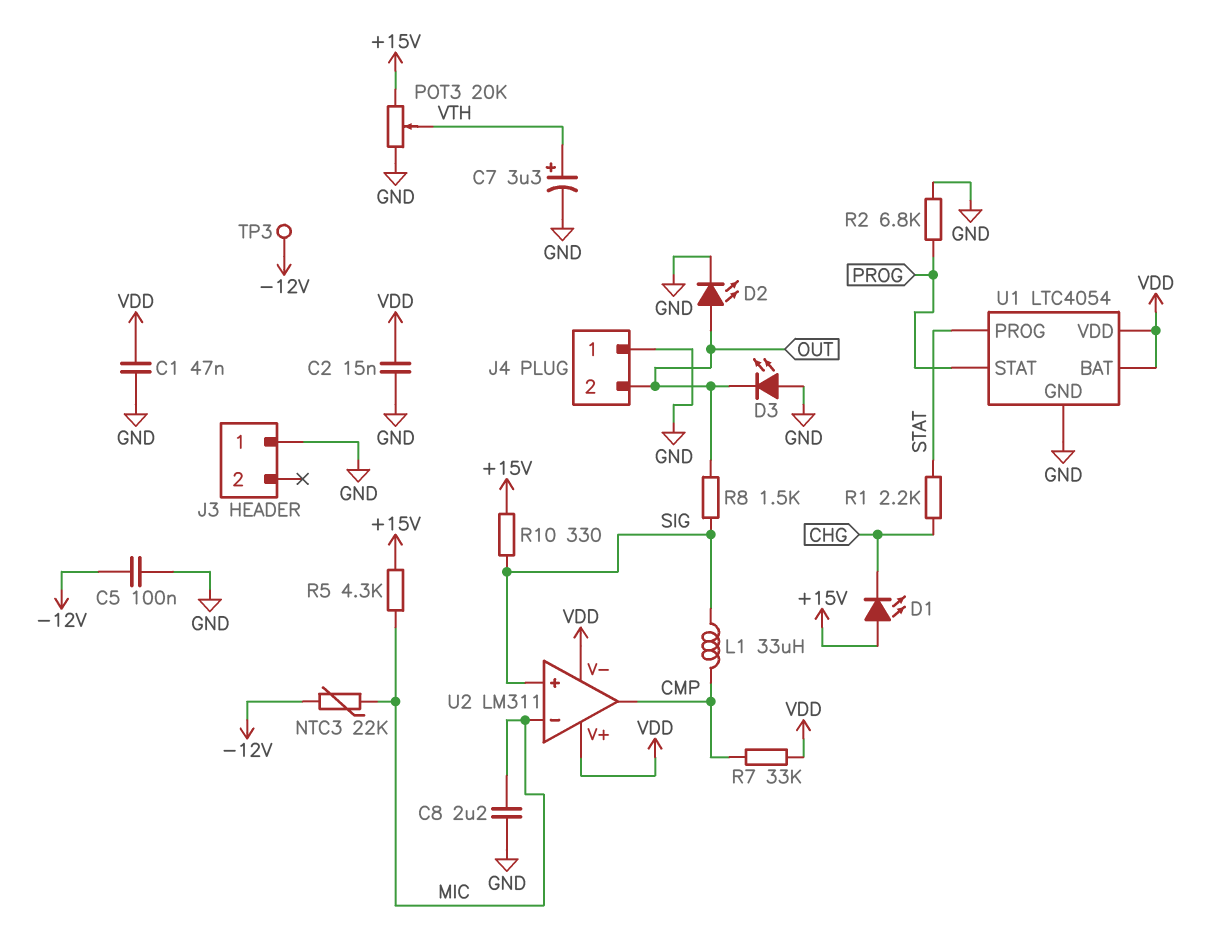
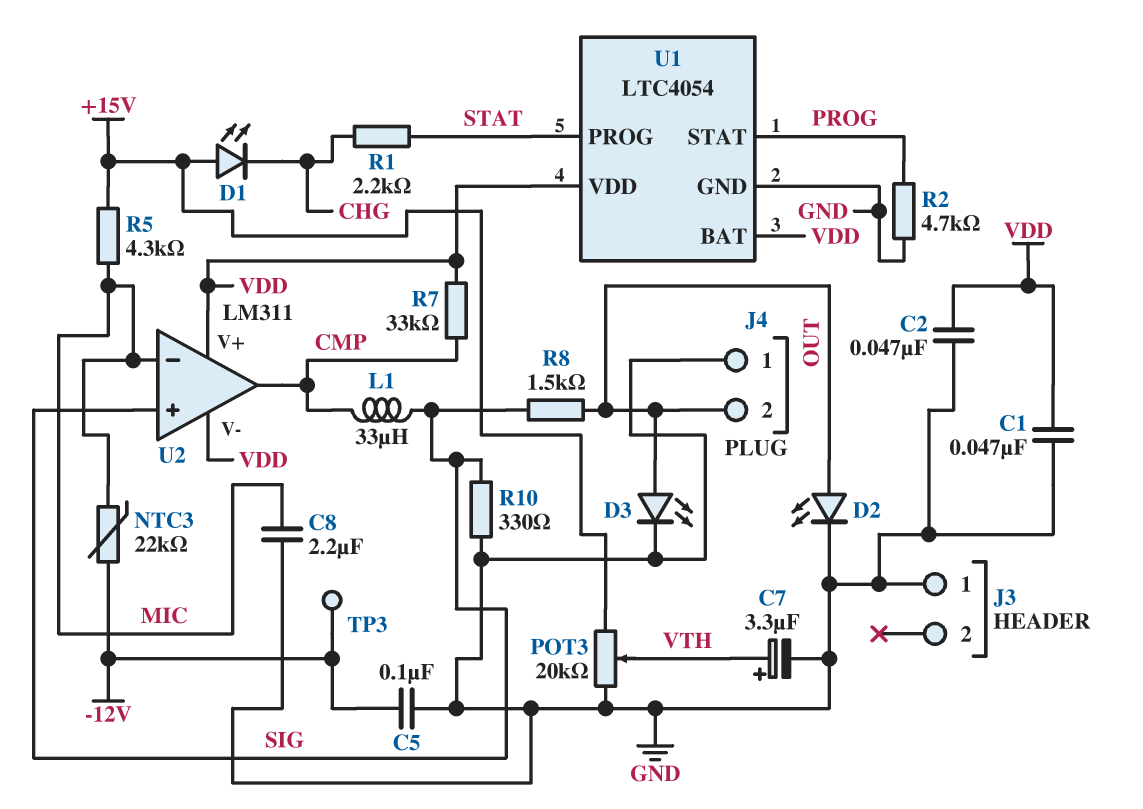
C2: 15nF (GND, VDD) -> 47nF (GND, VDD)
D3: LED (A GND, K OUT) -> LED (A OUT, K GND)
R2: 6.8k (GND, PROG) -> 4.7k (GND, PROG)
R10: 330 (+15V, SIG) -> 330 (GND, SIG)

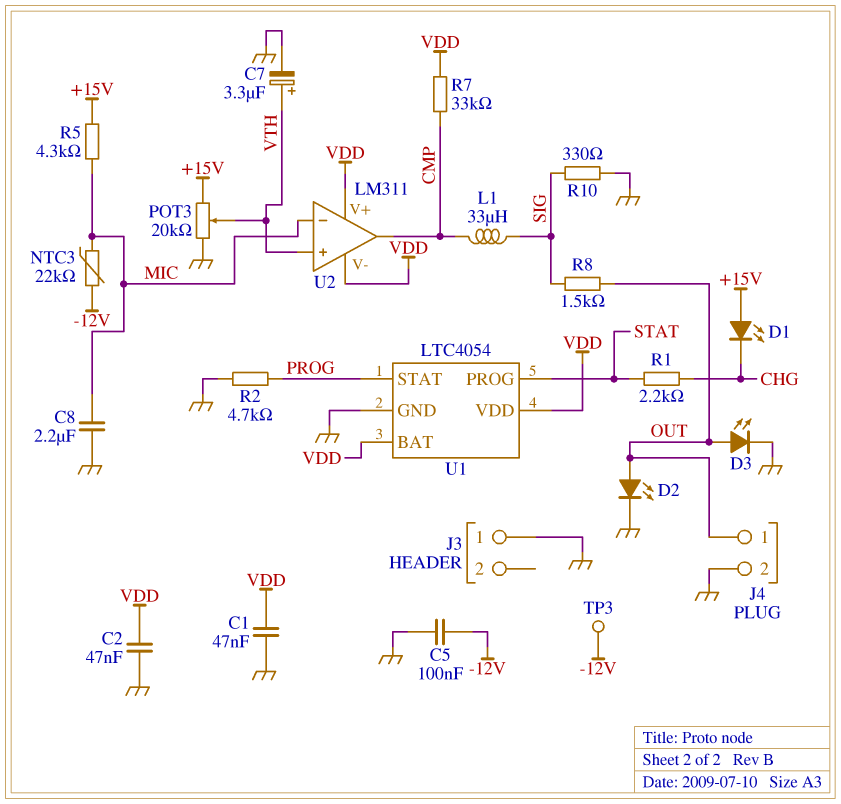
J4 pin 1: GND -> OUT
J4 pin 2: OUT -> GND
U2 pin in+: SIG -> VTH

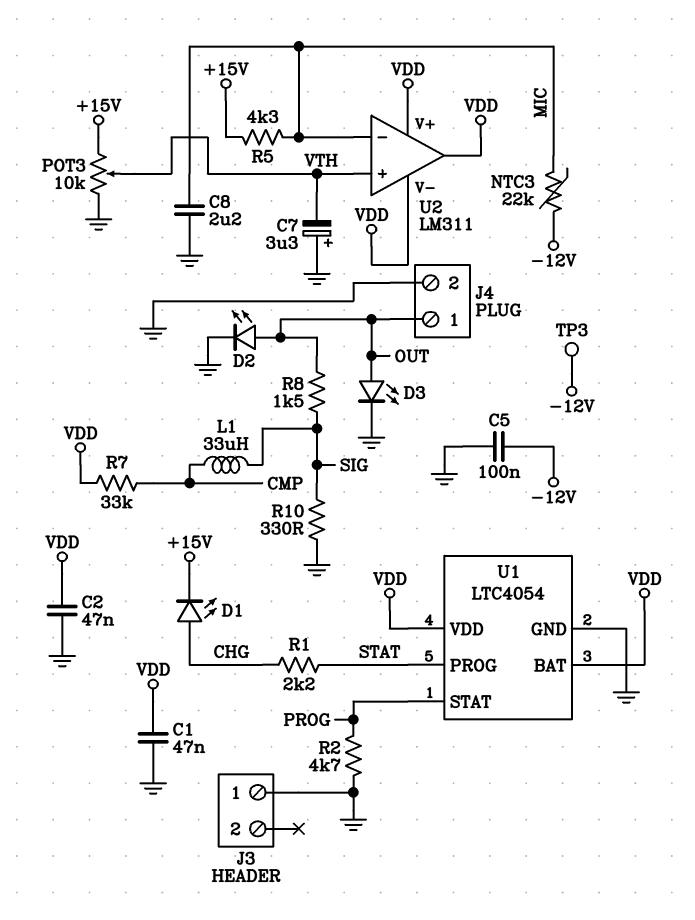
C7: 3.3uF (plus VTH, minus GND) -> 3.3uF (plus GND, minus VTH)
D1: LED (A +15V, K CHG) -> LED (A CHG, K +15V)
POT3: 20k (+15V, GND, wiper VTH) -> 10k (+15V, GND, wiper VTH)
U2 pin out: CMP -> VDD

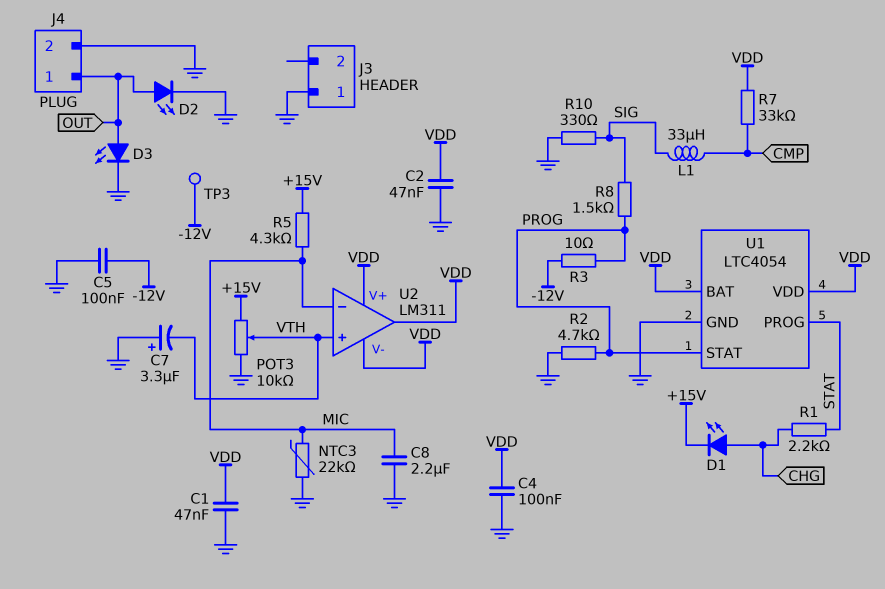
C4: none -> 100nF (GND, VDD)
NTC3: 22k (-12V, MIC) -> 22k (GND, MIC)
R3: none -> 10 (-12V, PROG)
R8: 1.5k (OUT, SIG) -> 1.5k (PROG, SIG)

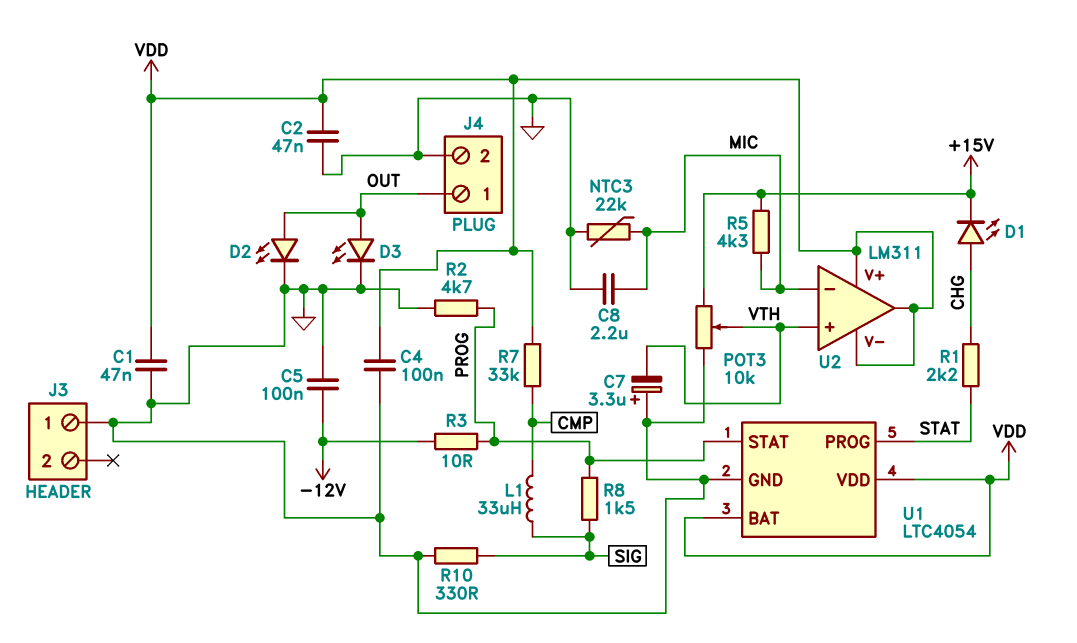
TP3: test point (-12V) -> none

